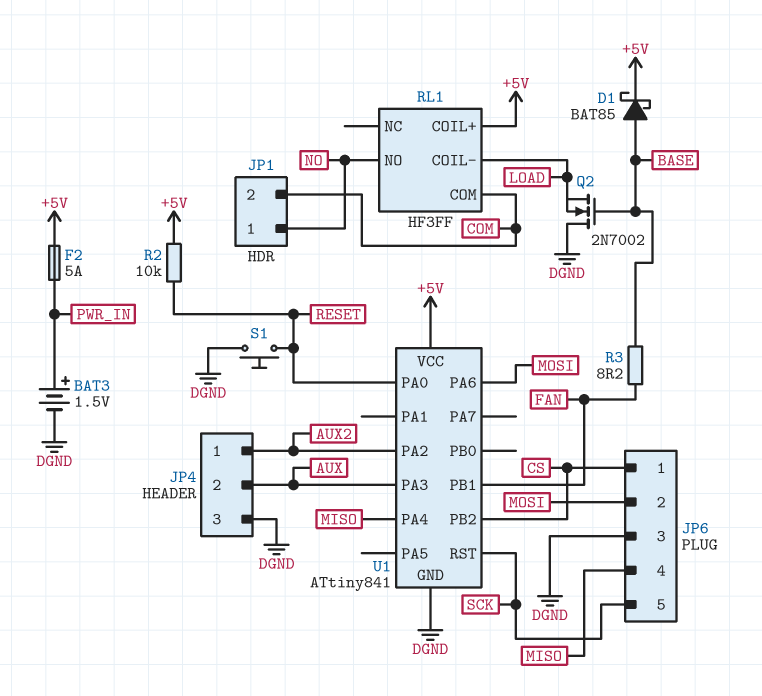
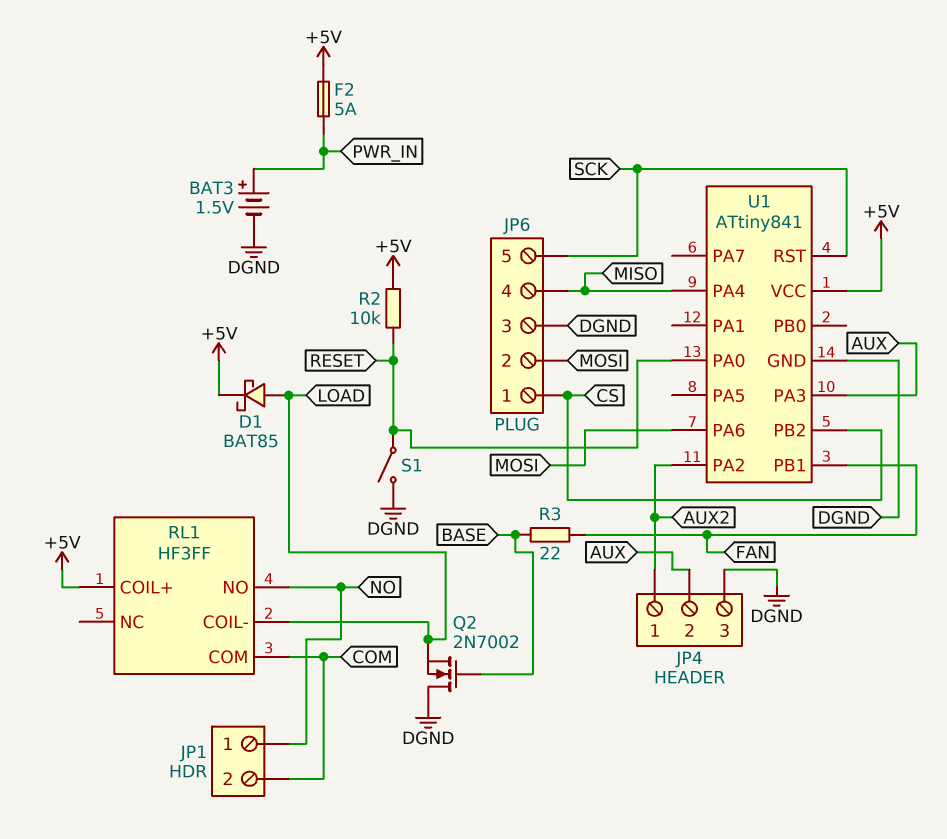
D1: schottky BAT85 (A BASE, K +5V) -> schottky BAT85 (A LOAD, K +5V)
R3: 8.2 (BASE, FAN) -> 22 (BASE, FAN)
S1: button (DGND, RESET) -> switch (DGND, RESET)

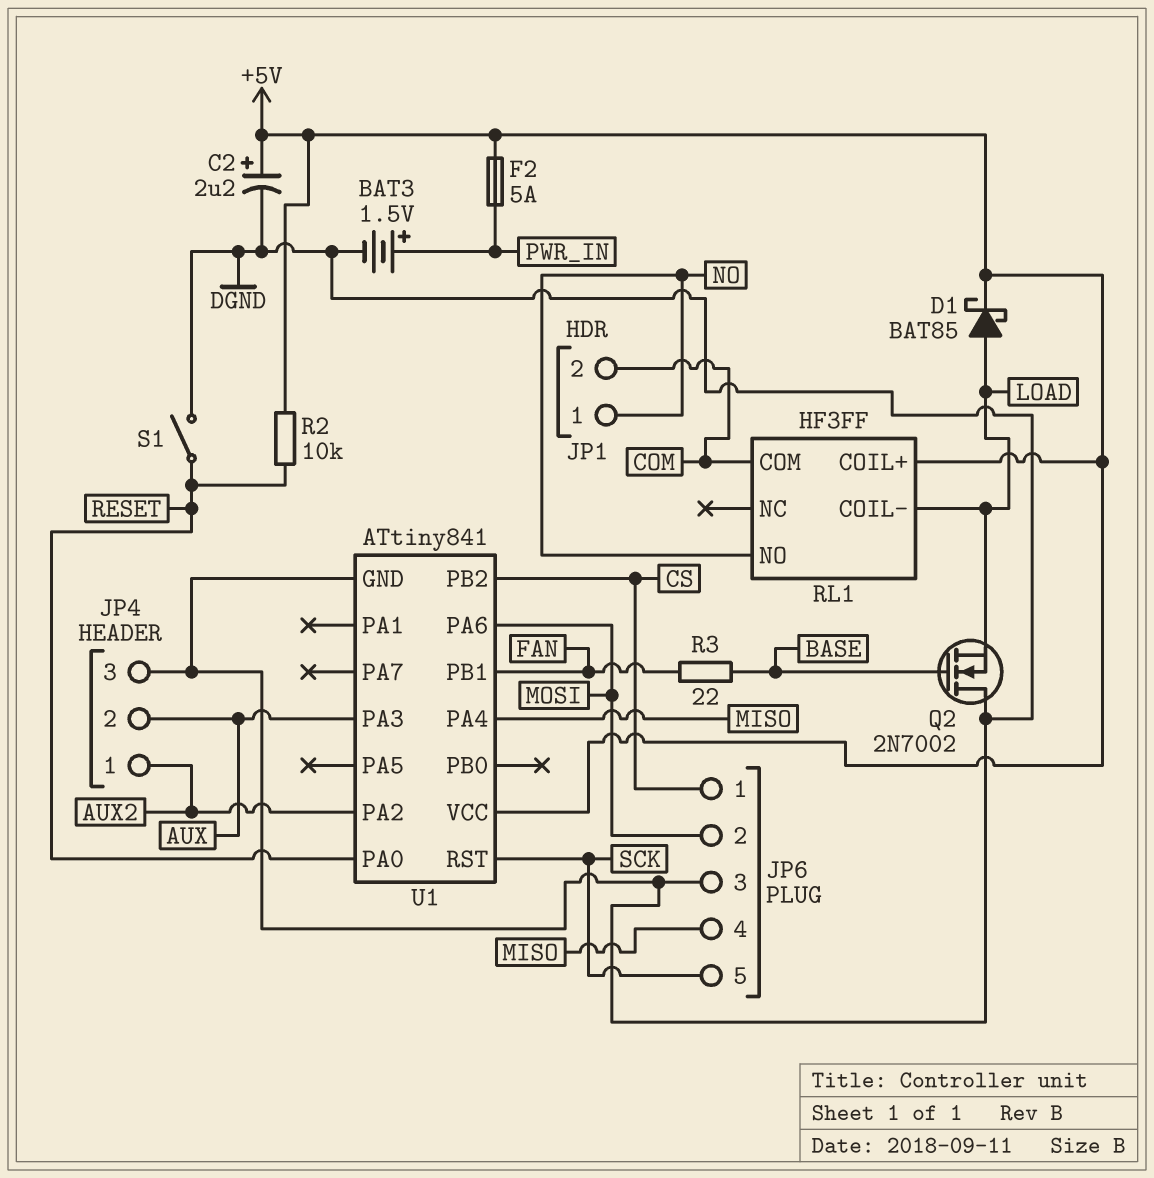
C2: none -> 2.2uF (plus +5V, minus DGND)

